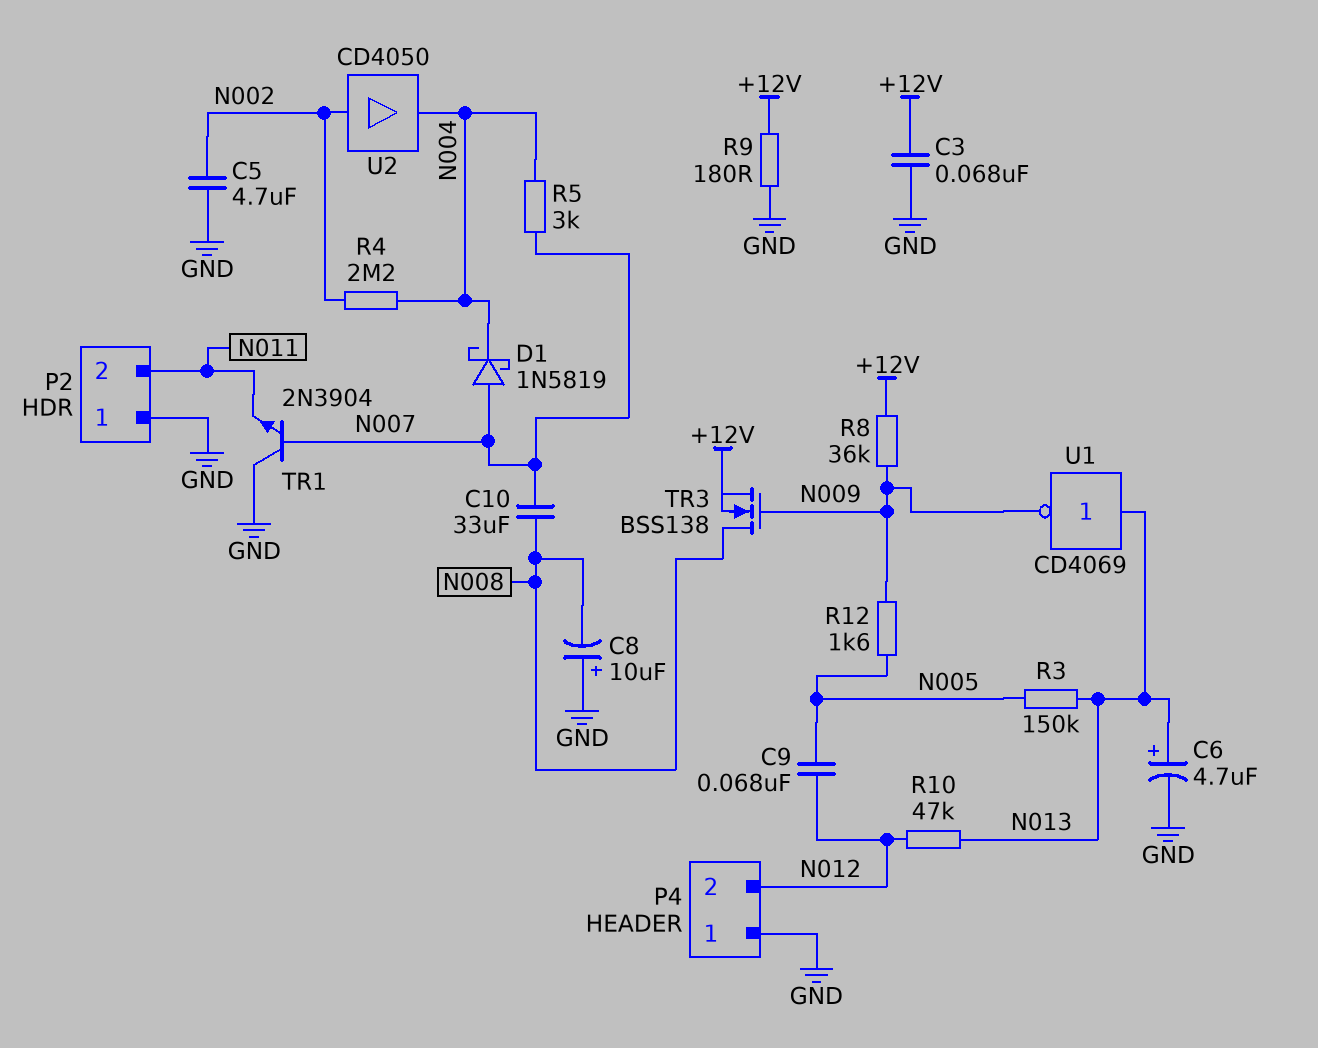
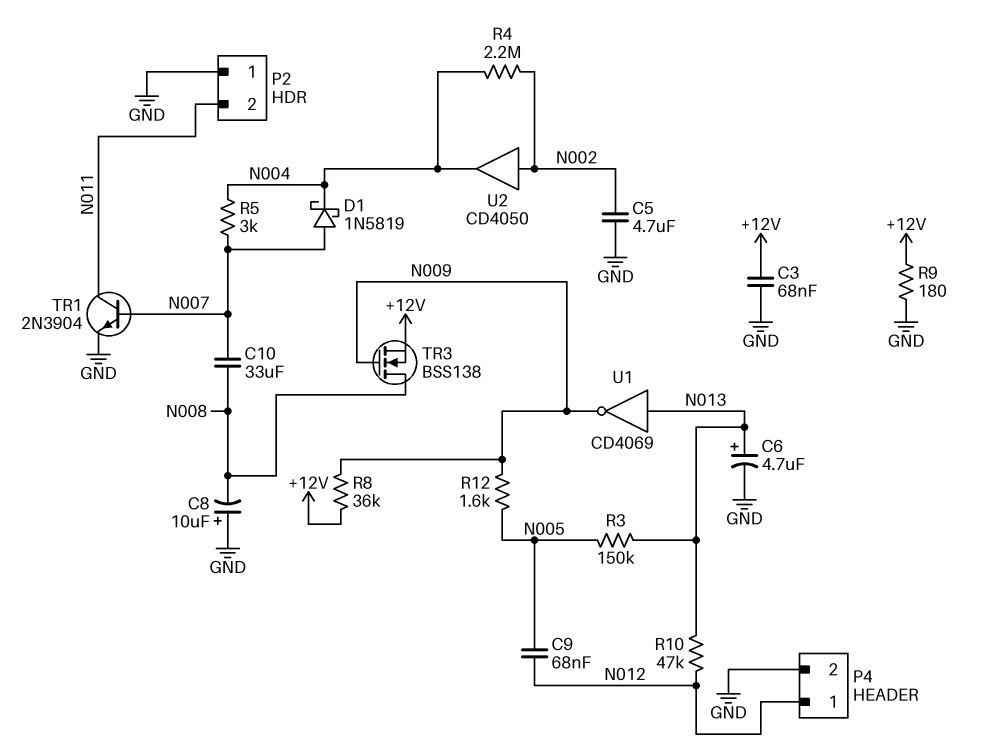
P4 pin 1: GND -> N012
P4 pin 2: N012 -> GND
TR1: NPN 2N3904 (B N007, C GND, E N011) -> NPN 2N3904 (B N007, C N011, E GND)

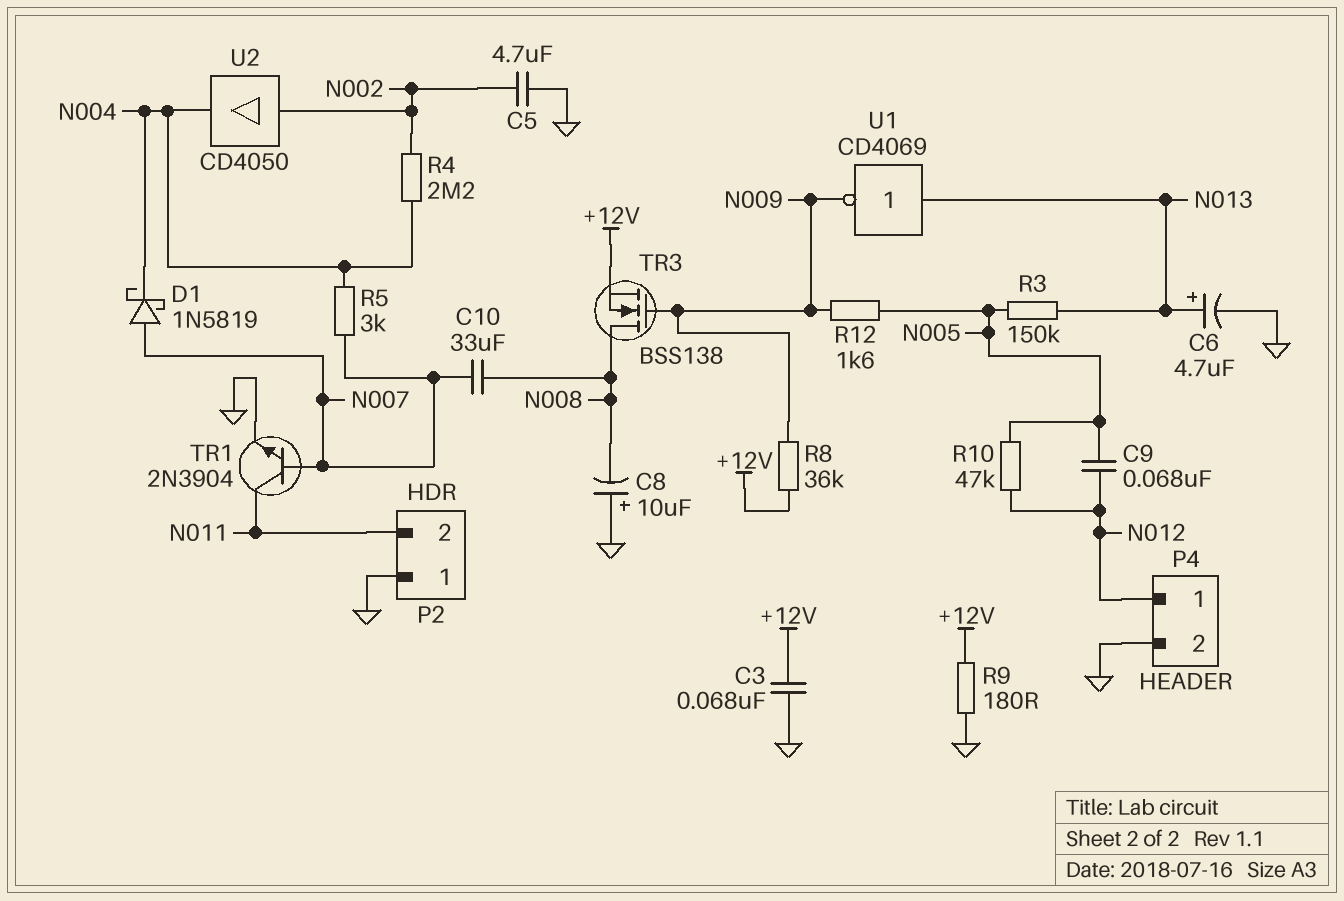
R10: 47k (N012, N013) -> 47k (N005, N012)

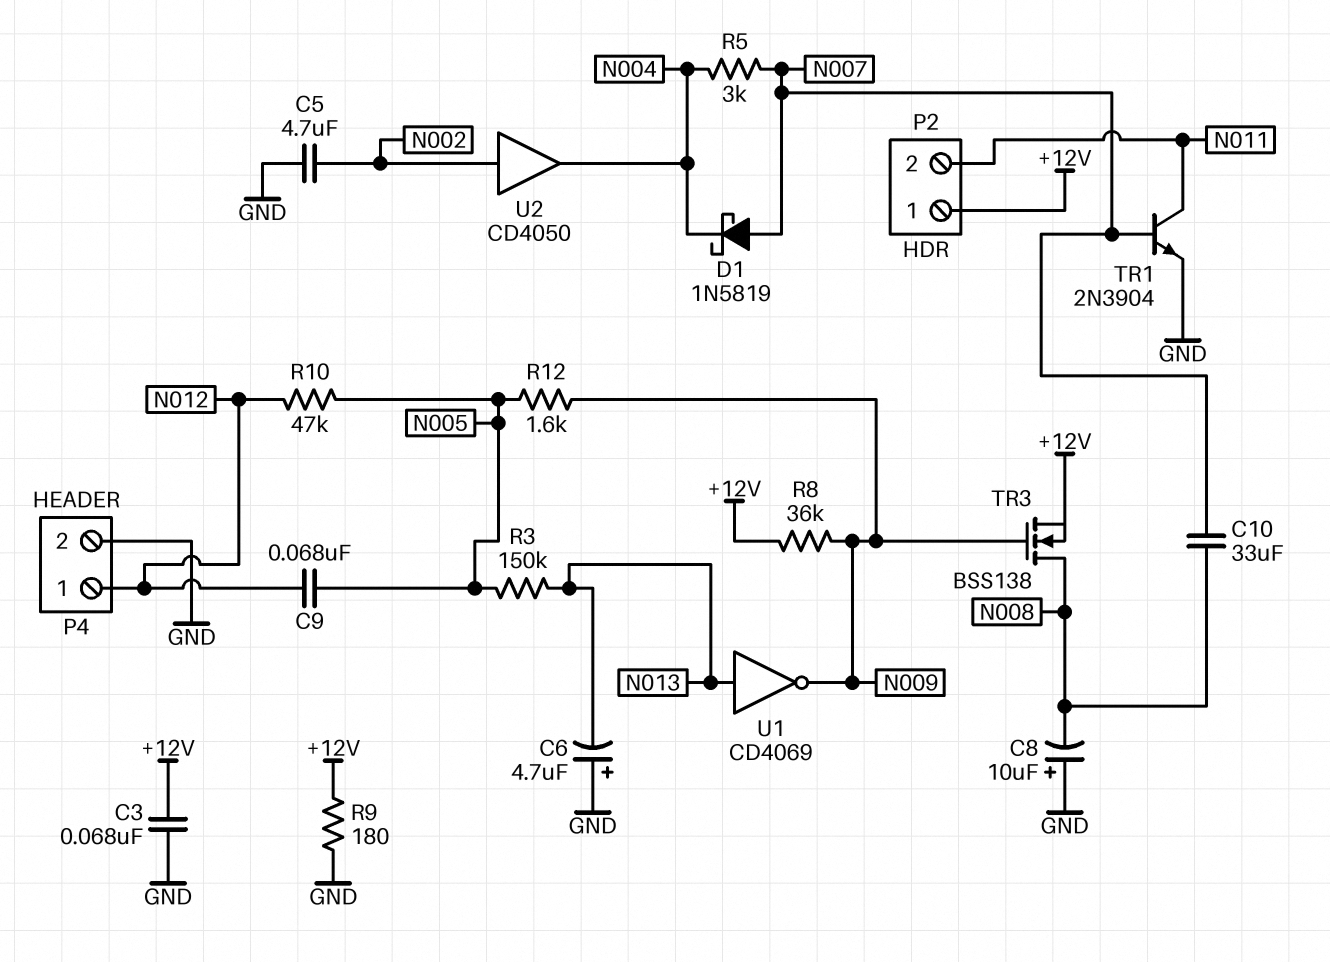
C6: 4.7uF (plus N013, minus GND) -> 4.7uF (plus GND, minus N013)
P2 pin 1: GND -> +12V
R4: 2.2M (N002, N004) -> none

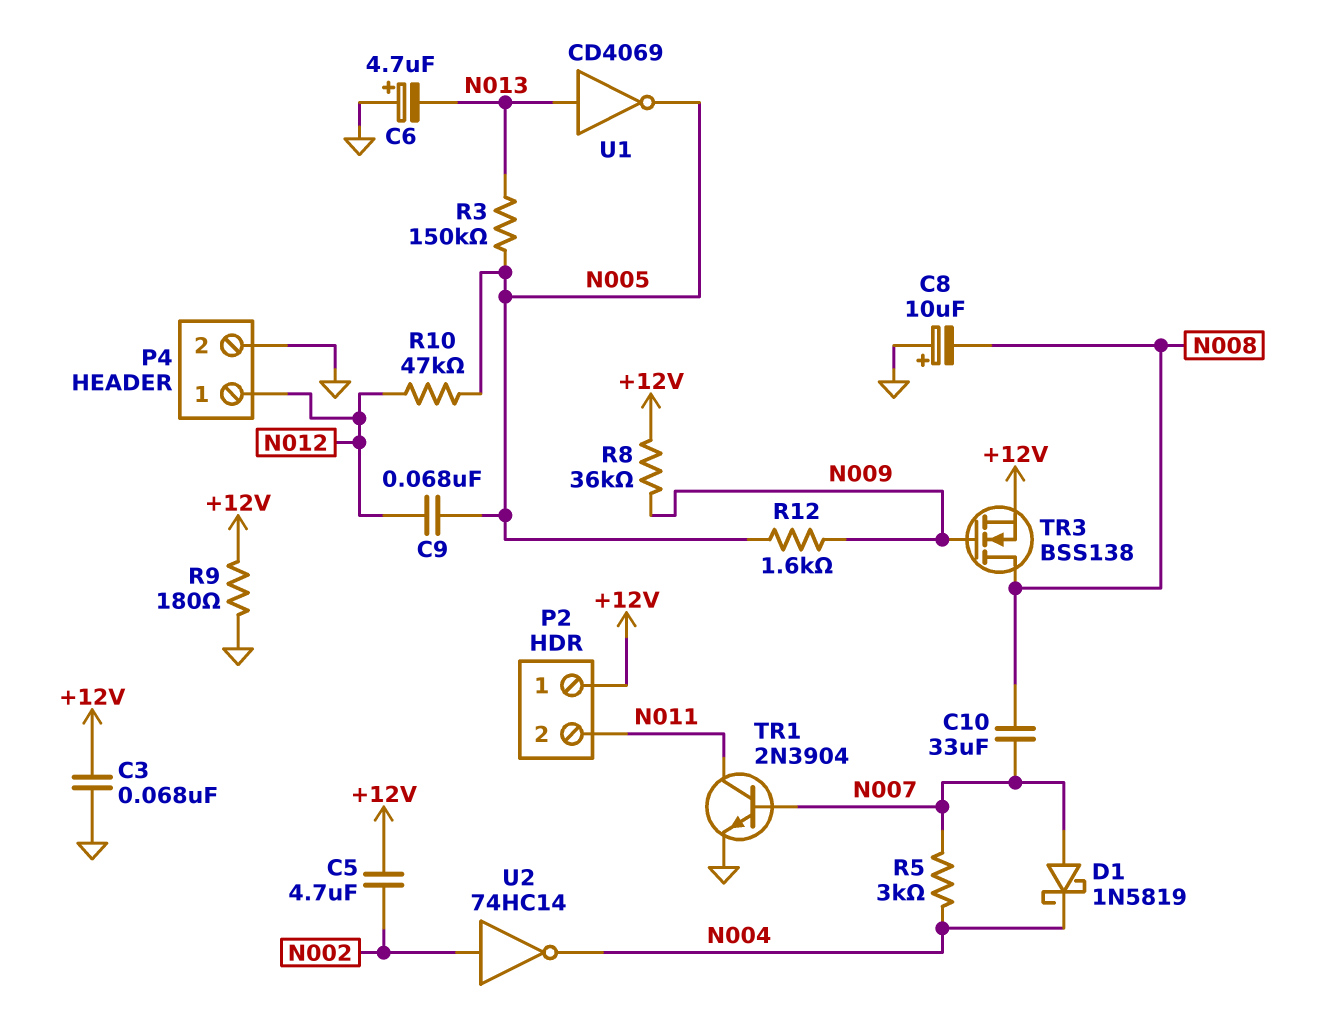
C5: 4.7uF (GND, N002) -> 4.7uF (+12V, N002)
U1: NOT CD4069 (in N013, out N009) -> NOT CD4069 (in N013, out N005)
U2: buffer CD4050 (in N002, out N004) -> NOT 74HC14 (in N002, out N004)

